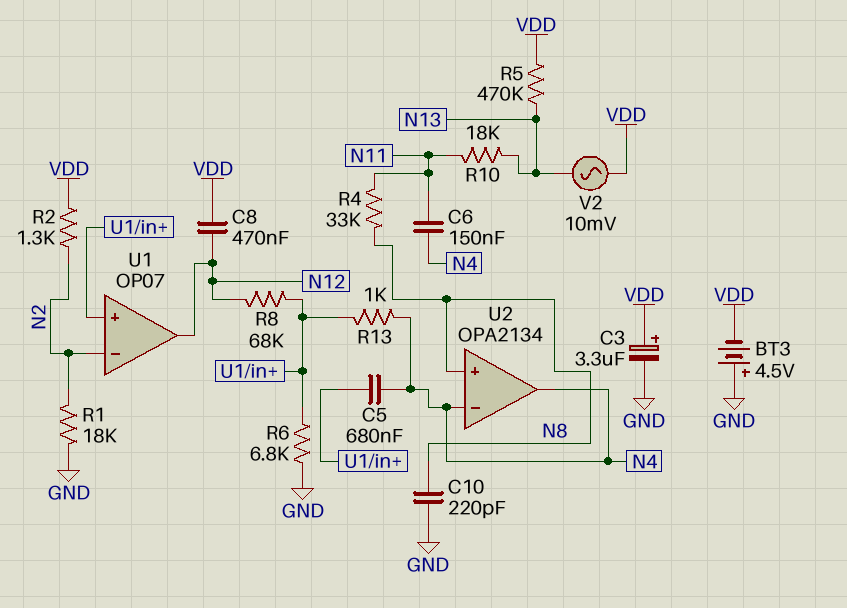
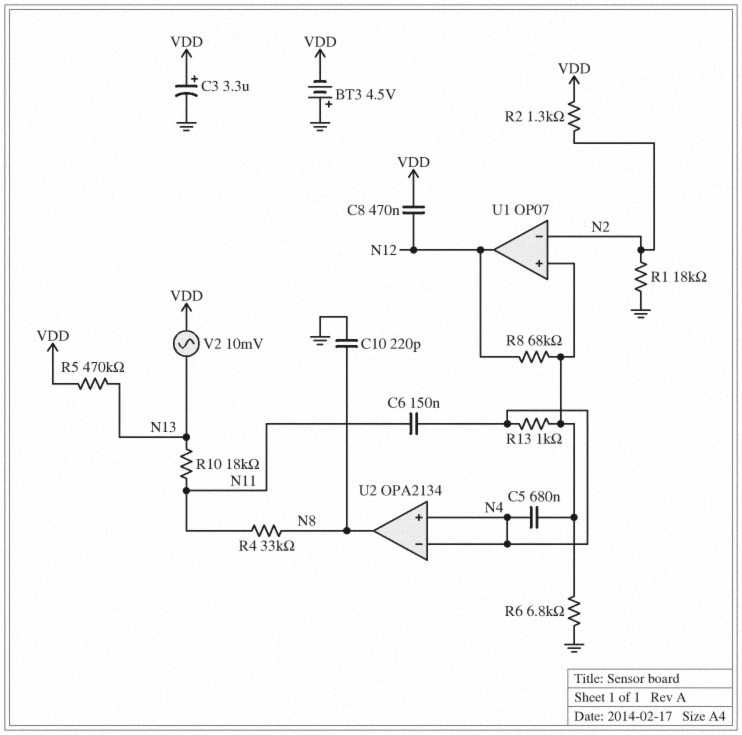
U2 pin in+: N8 -> N4
U2 pin out: N4 -> N8

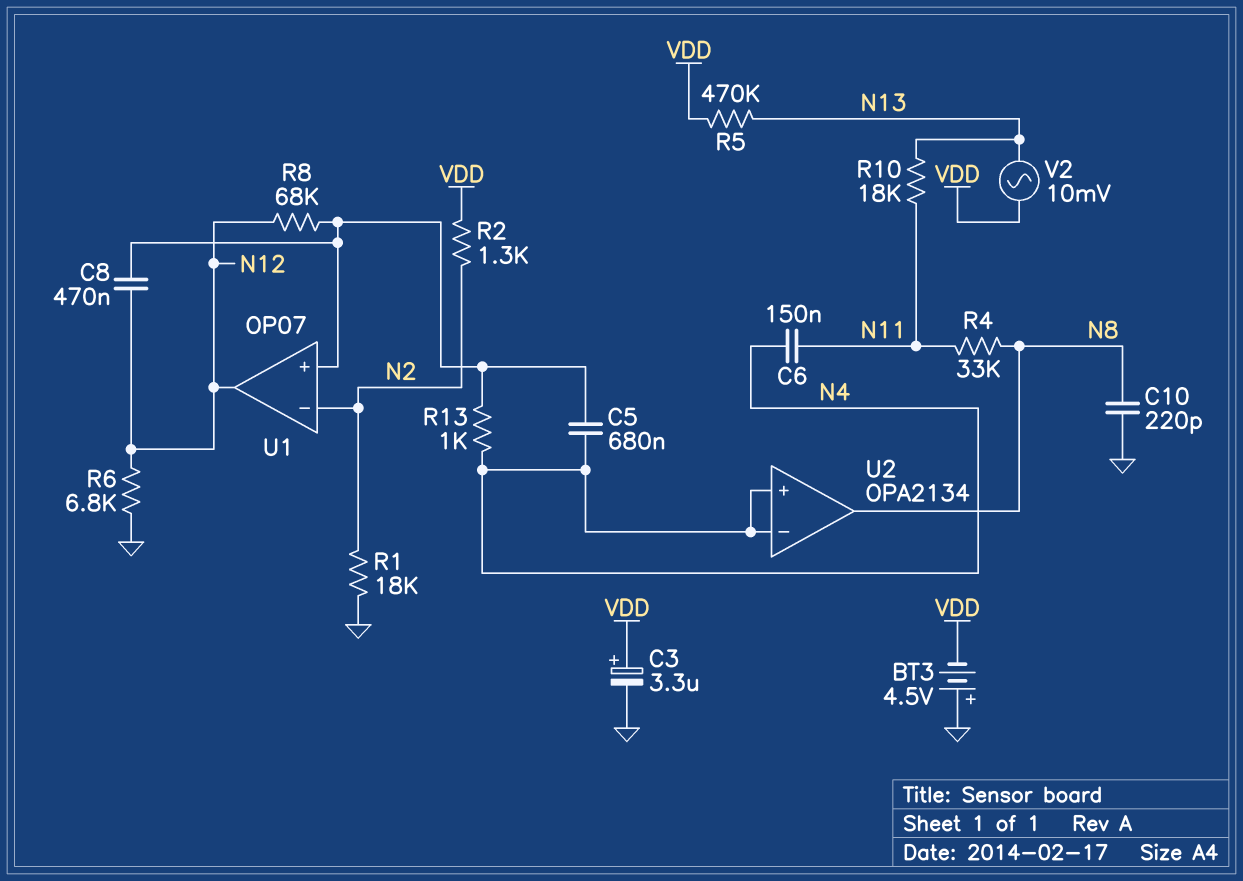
C8: 470nF (N12, VDD) -> 470nF (N12, U1/in+)
R6: 6.8k (GND, U1/in+) -> 6.8k (GND, N12)

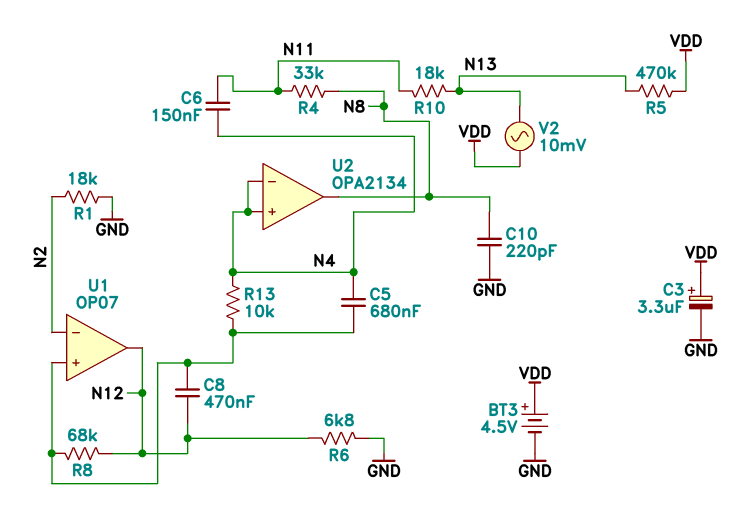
BT3: 4.5V (plus GND, minus VDD) -> 4.5V (plus VDD, minus GND)
R2: 1.3k (N2, VDD) -> none
R13: 1k (N4, U1/in+) -> 10k (N4, U1/in+)

